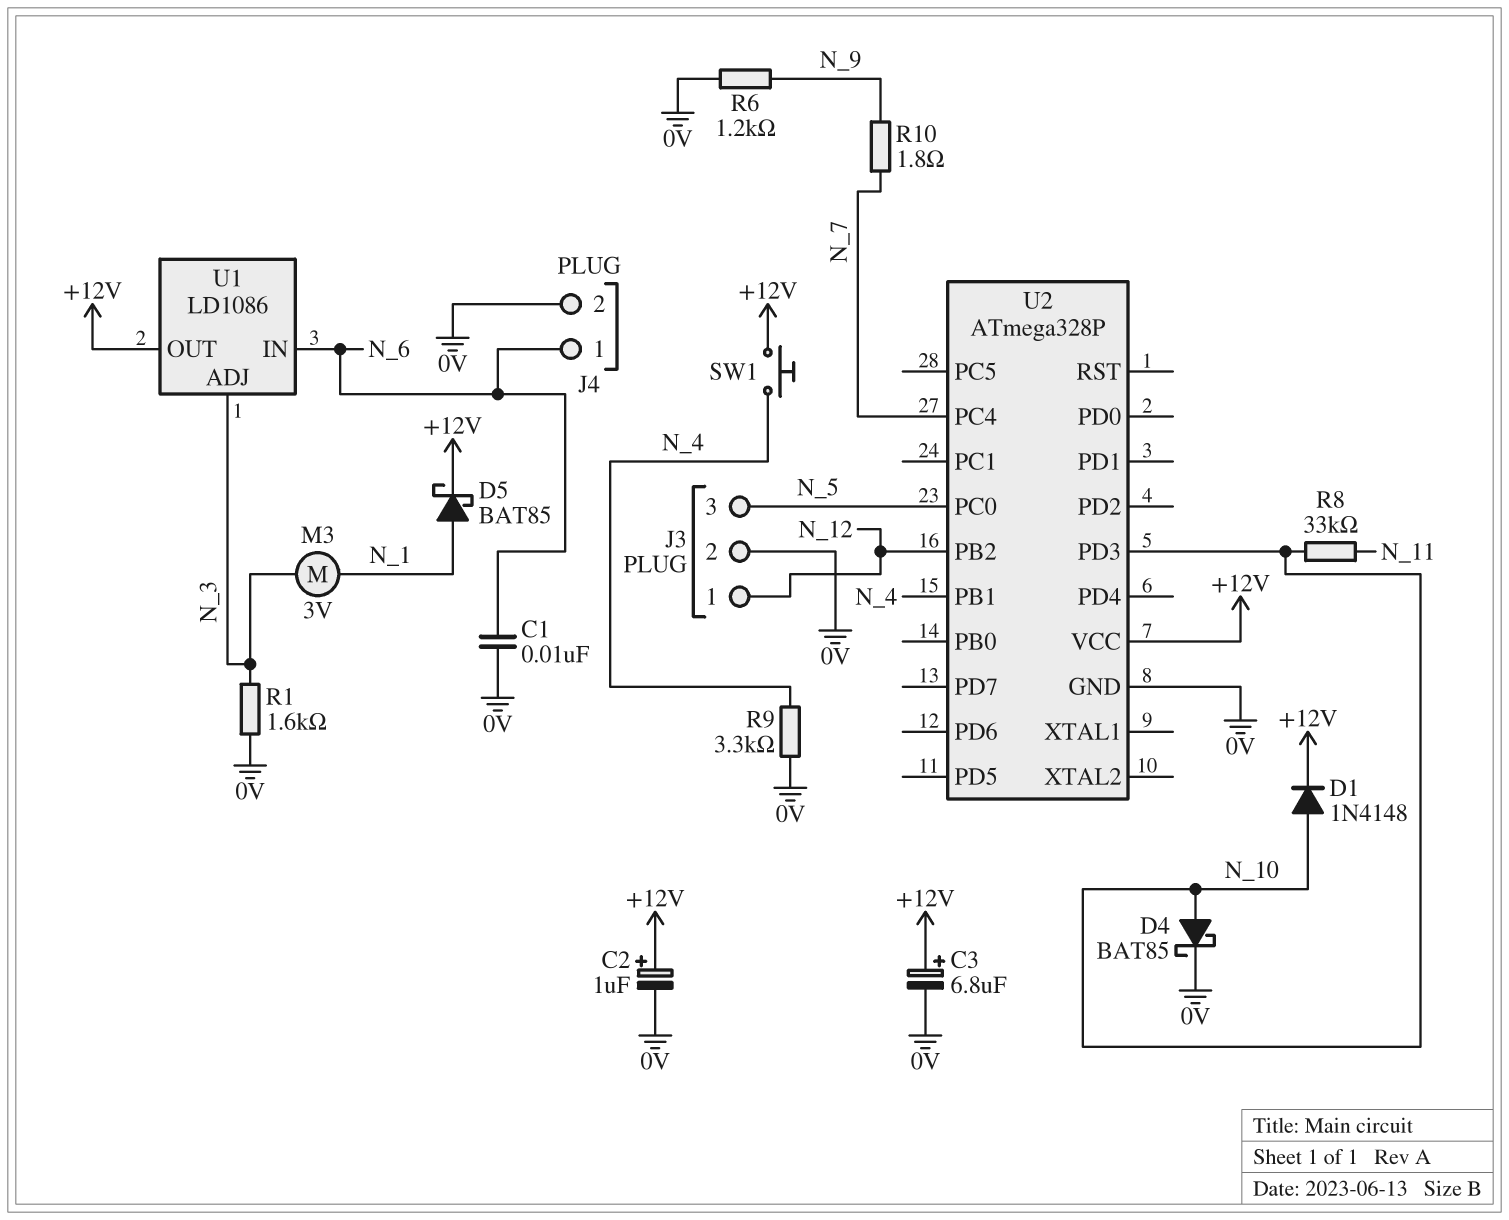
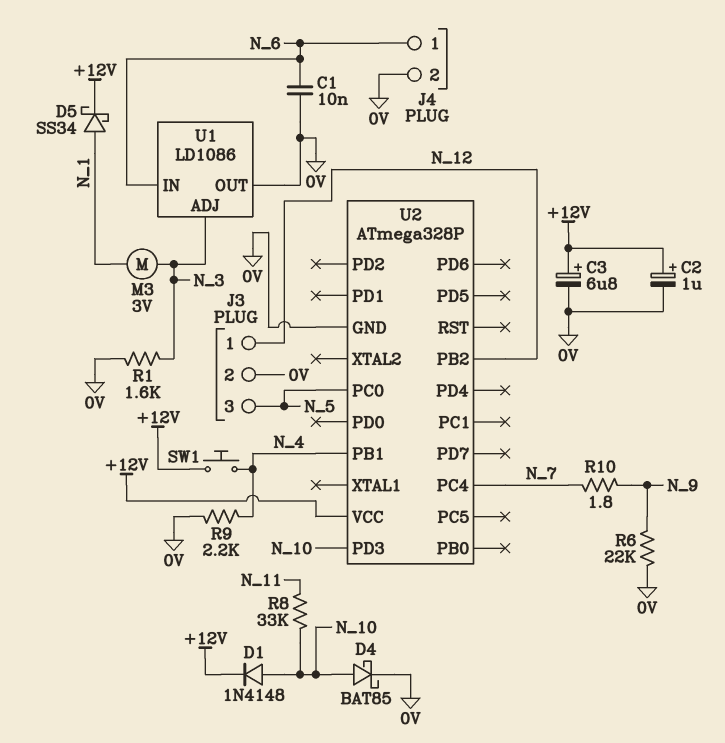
D5: schottky BAT85 (A N_1, K +12V) -> schottky SS34 (A N_1, K +12V)
R6: 1.2k (0V, N_9) -> 22k (0V, N_9)
R9: 3.3k (0V, N_4) -> 2.2k (0V, N_4)
U1 pin OUT: +12V -> 0V

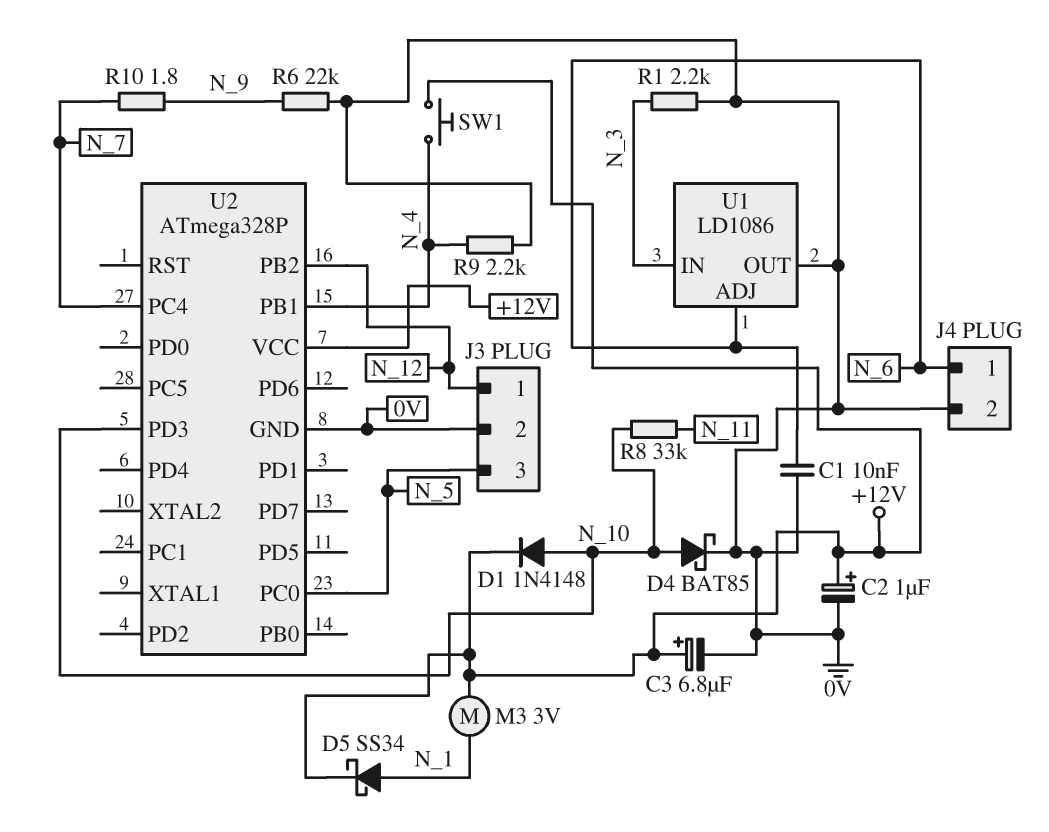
M3: motor 3V (N_1, N_3) -> motor 3V (+12V, N_1)
R1: 1.6k (0V, N_3) -> 2.2k (0V, N_3)
U1 pin ADJ: N_3 -> N_6
U1 pin IN: N_6 -> N_3

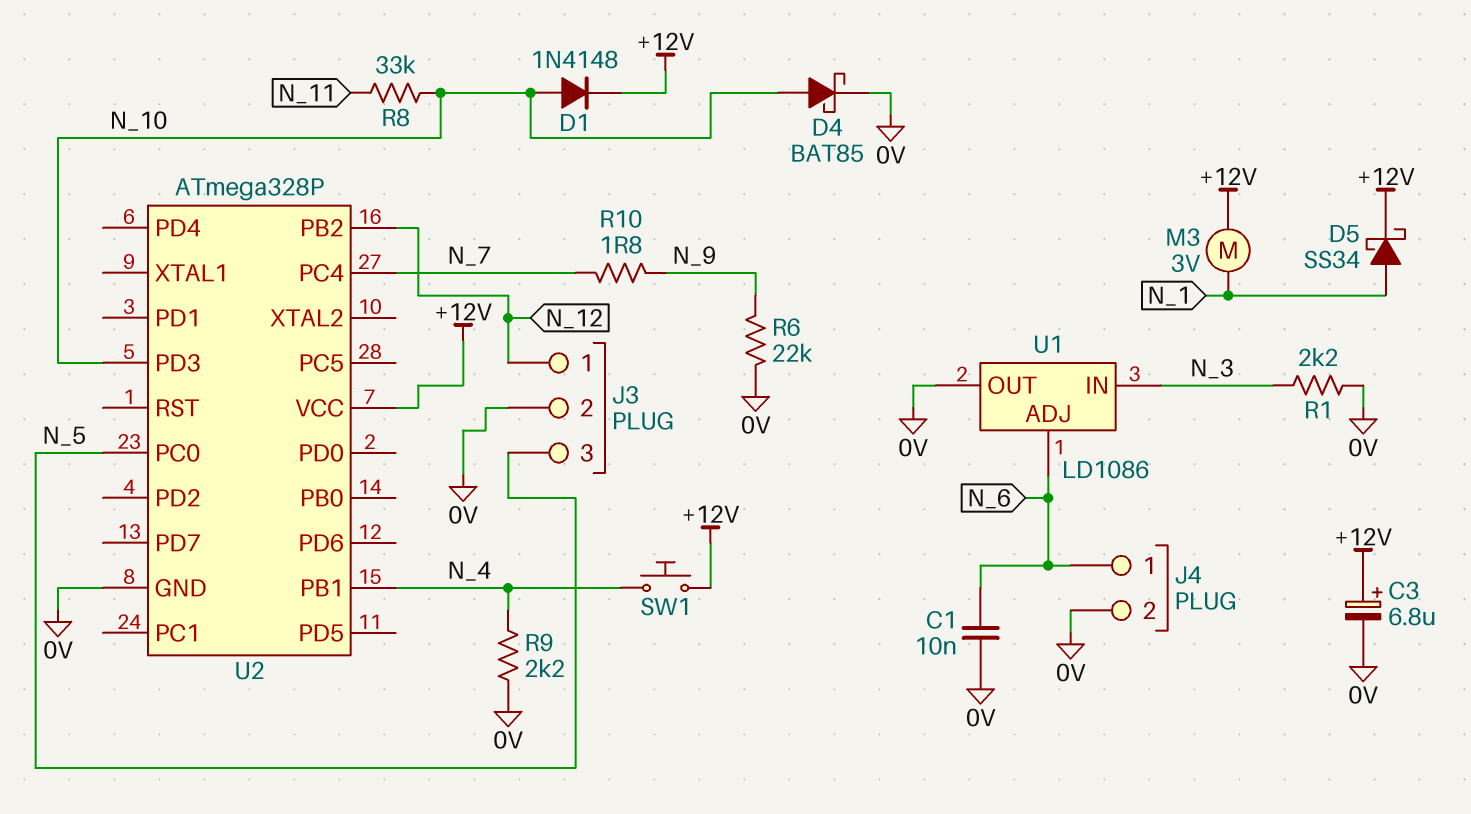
C2: 1uF (plus +12V, minus 0V) -> none

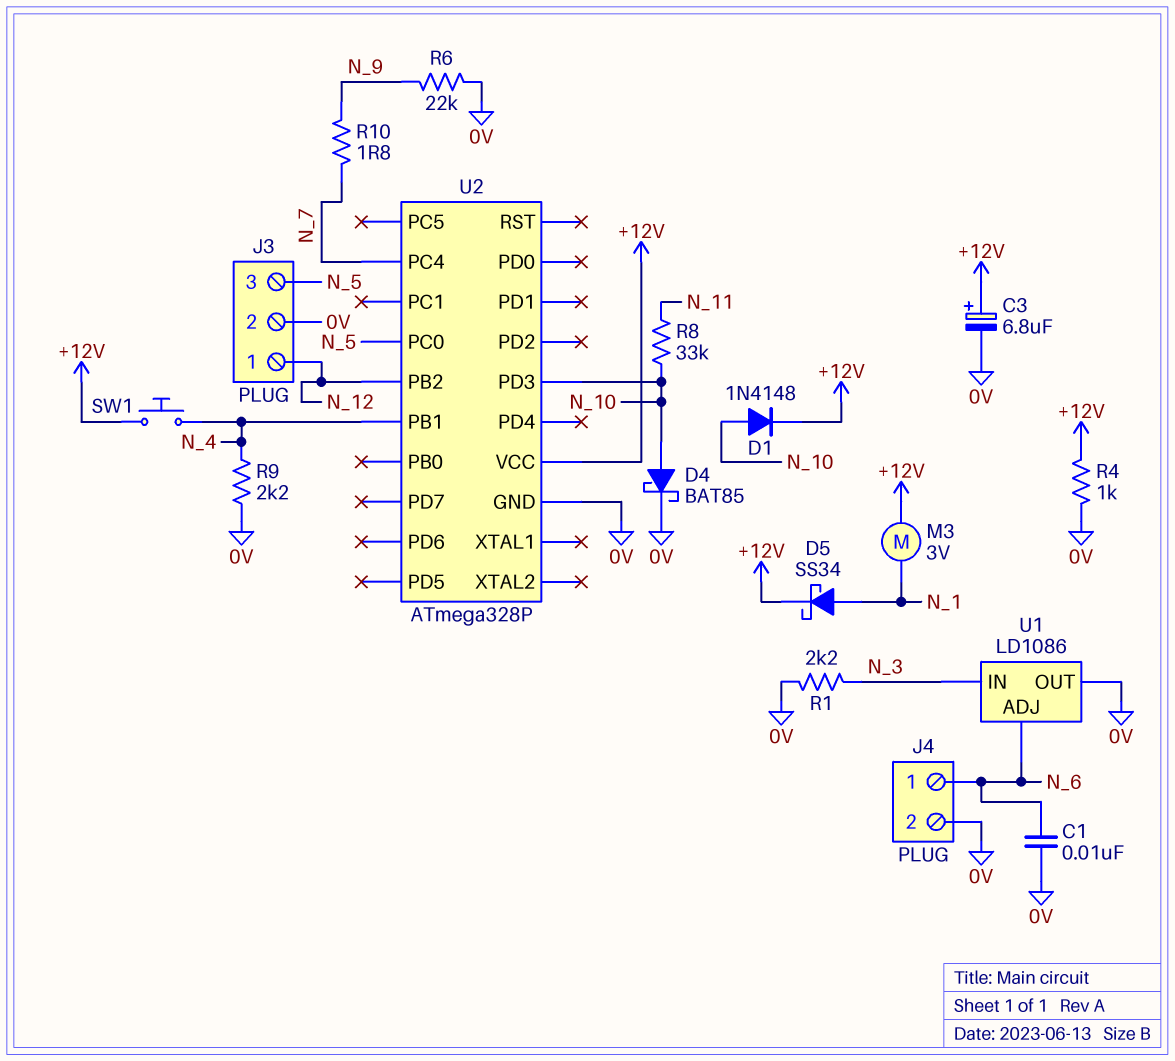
R4: none -> 1k (+12V, 0V)

